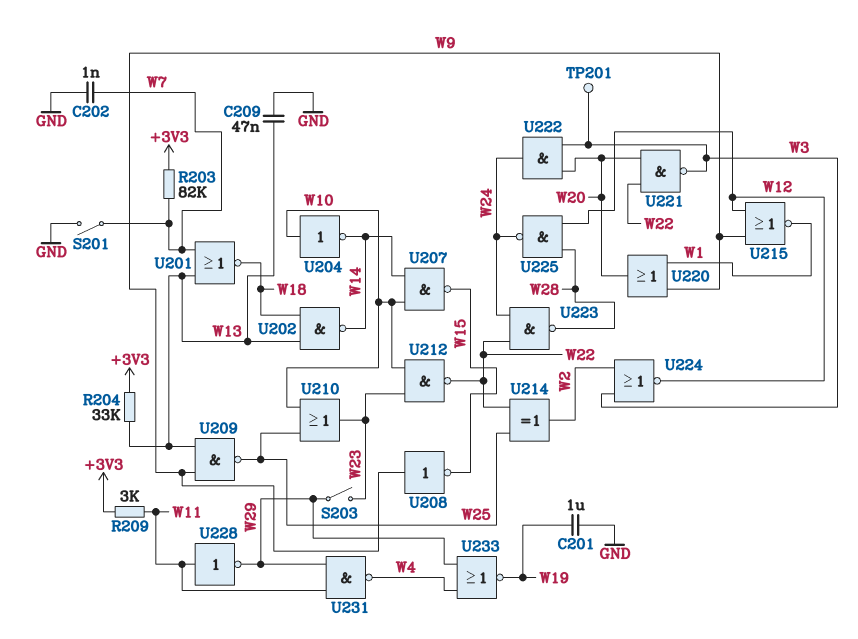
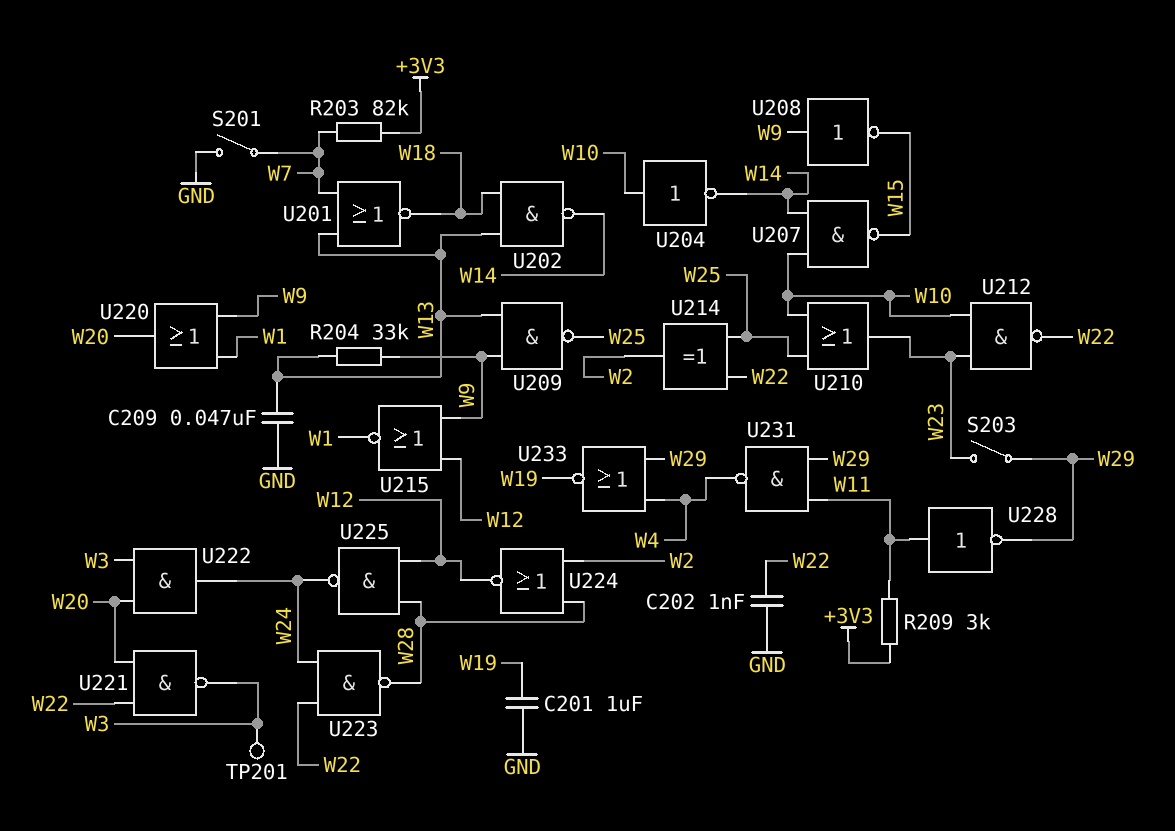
C202: 1nF (GND, W7) -> 1nF (GND, W22)
R204: 33k (+3V3, W13) -> 33k (W9, W13)
U224: NOR (in W2, in W3, out W12) -> NOR (in W2, in W28, out W12)

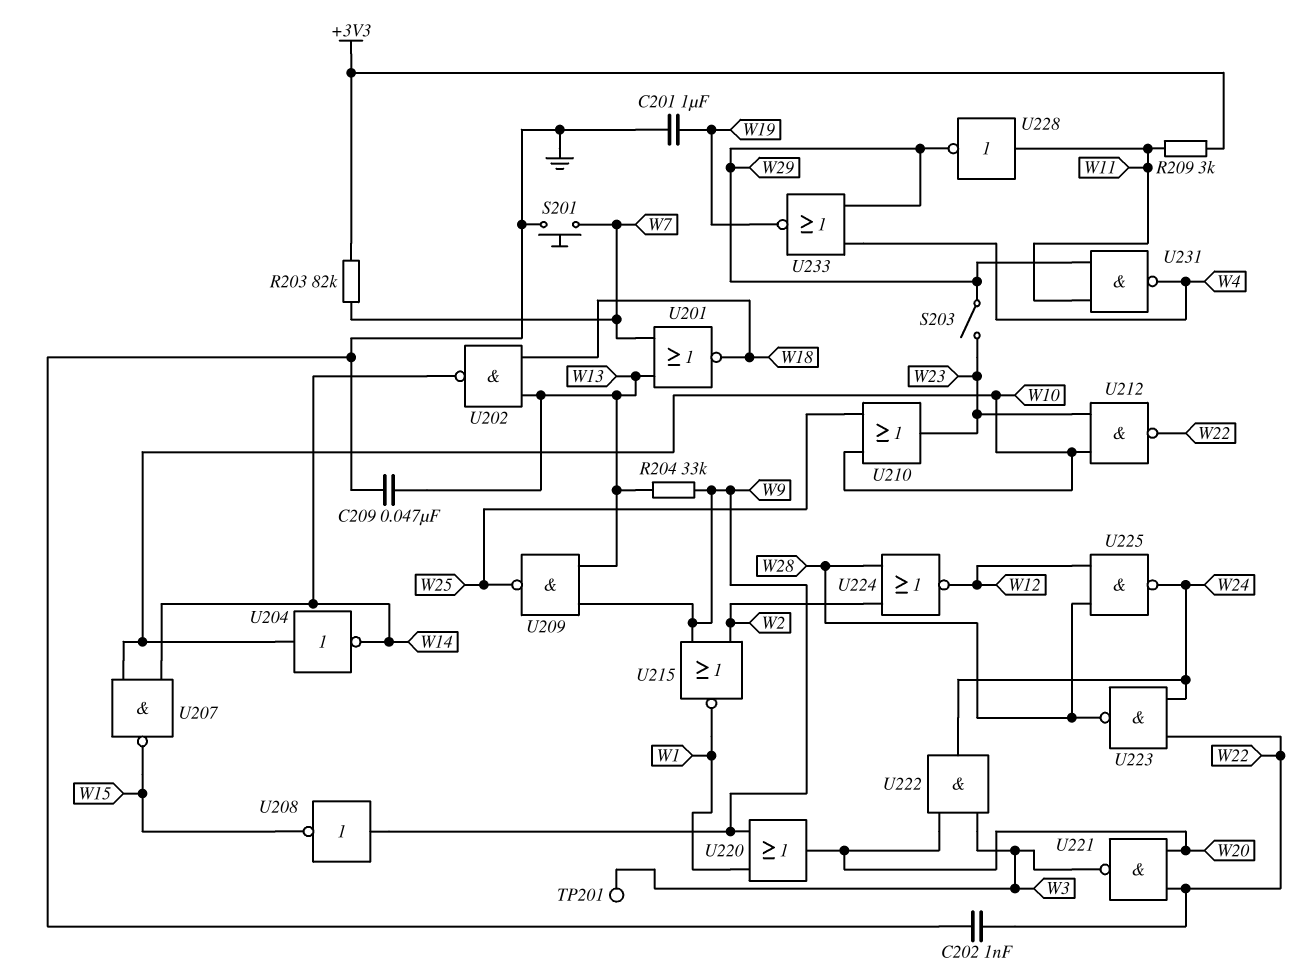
S201: switch (GND, W7) -> button (GND, W7)
U214: XOR (in W22, in W25, out W2) -> none
U215: NOR (in W9, in W12, out W1) -> NOR (in W2, in W9, out W1)

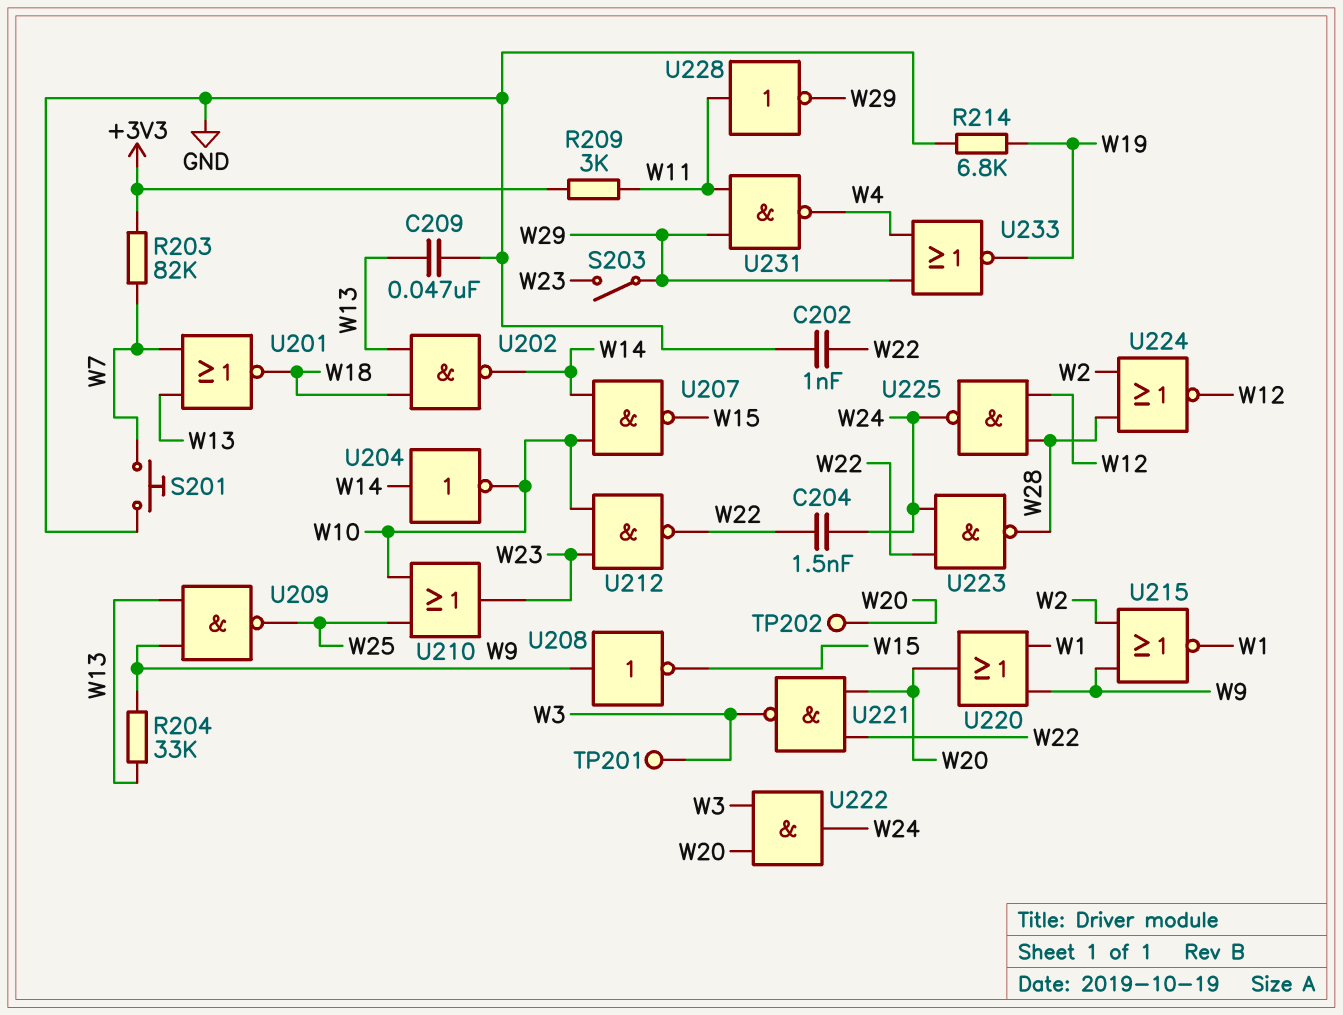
C201: 1uF (GND, W19) -> none
C204: none -> 1.5nF (W22, W24)
R214: none -> 6.8k (GND, W19)
TP202: none -> test point (W20)
U204: NOT (in W10, out W14) -> NOT (in W14, out W10)

